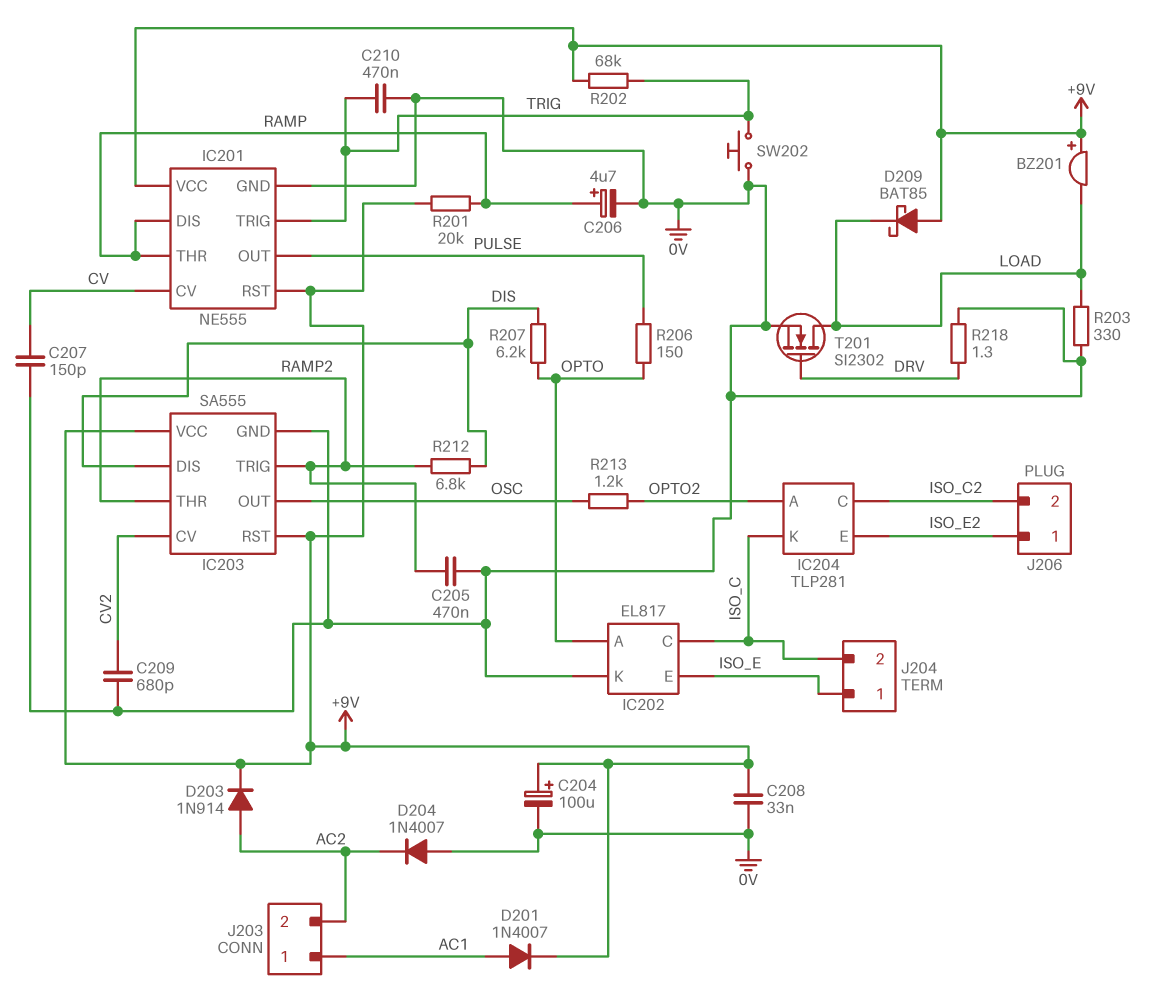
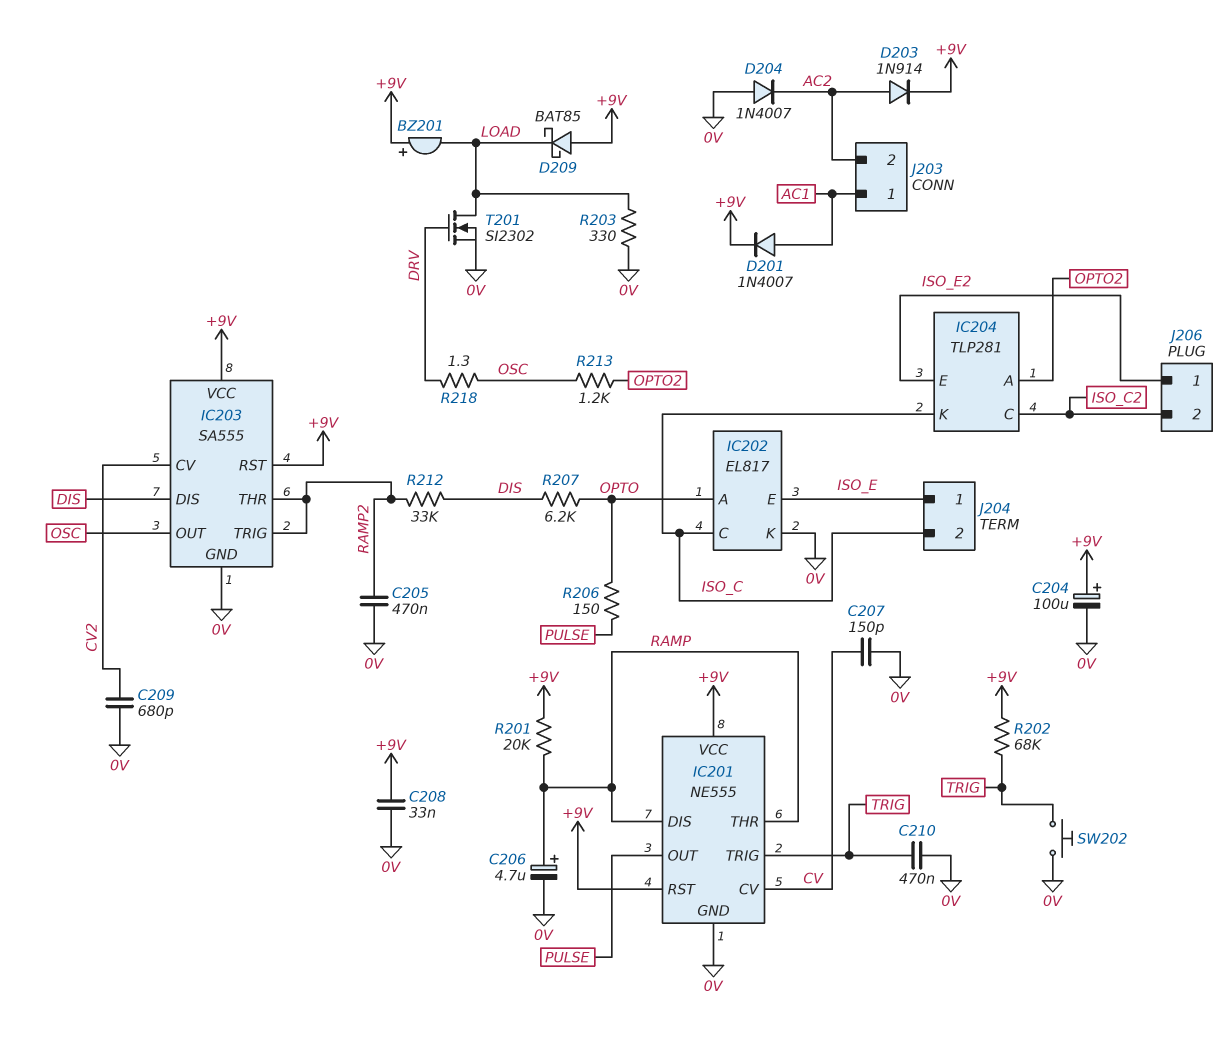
R212: 6.8k (DIS, RAMP2) -> 33k (DIS, RAMP2)
R218: 1.3 (0V, DRV) -> 1.3 (DRV, OSC)

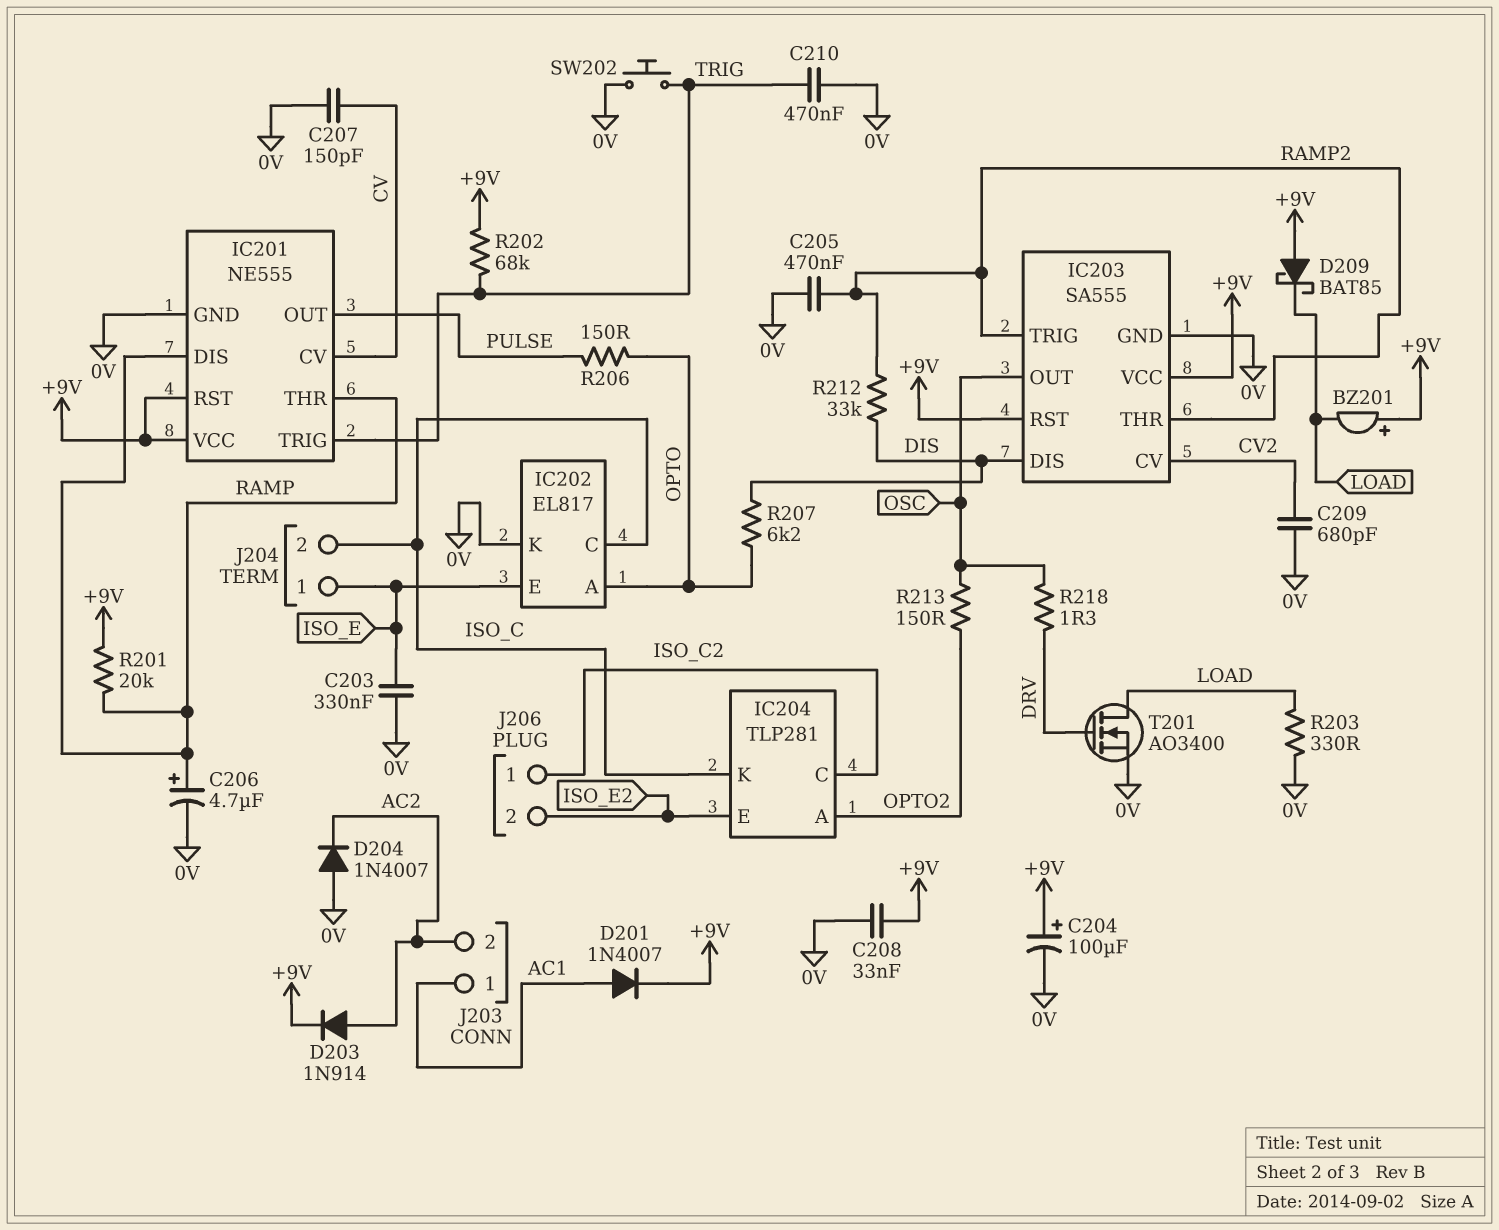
C203: none -> 330nF (0V, ISO_E)
J206 pin 1: ISO_E2 -> ISO_C2
J206 pin 2: ISO_C2 -> ISO_E2
R213: 1.2k (OPTO2, OSC) -> 150 (OPTO2, OSC)
T201: NMOS SI2302 (G DRV, D LOAD, S 0V) -> NMOS AO3400 (G DRV, D LOAD, S 0V)

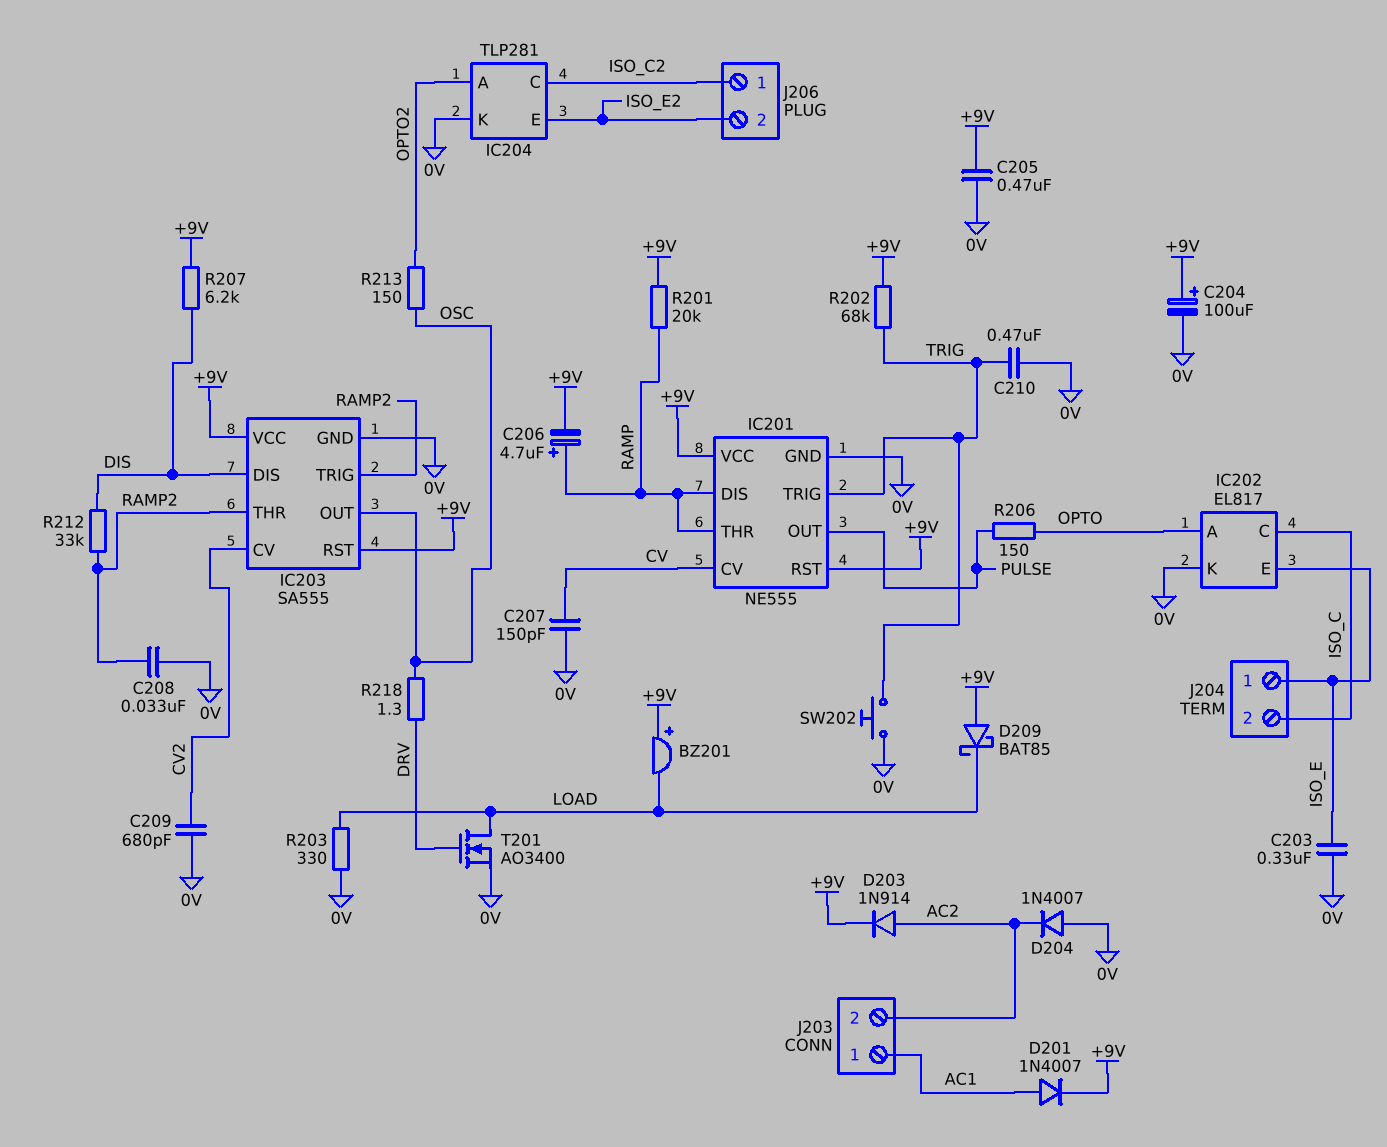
C205: 470nF (0V, RAMP2) -> 470nF (+9V, 0V)
C206: 4.7uF (plus RAMP, minus 0V) -> 4.7uF (plus RAMP, minus +9V)
C208: 33nF (+9V, 0V) -> 33nF (0V, RAMP2)
IC204 pin K: ISO_C -> 0V
R207: 6.2k (DIS, OPTO) -> 6.2k (+9V, DIS)

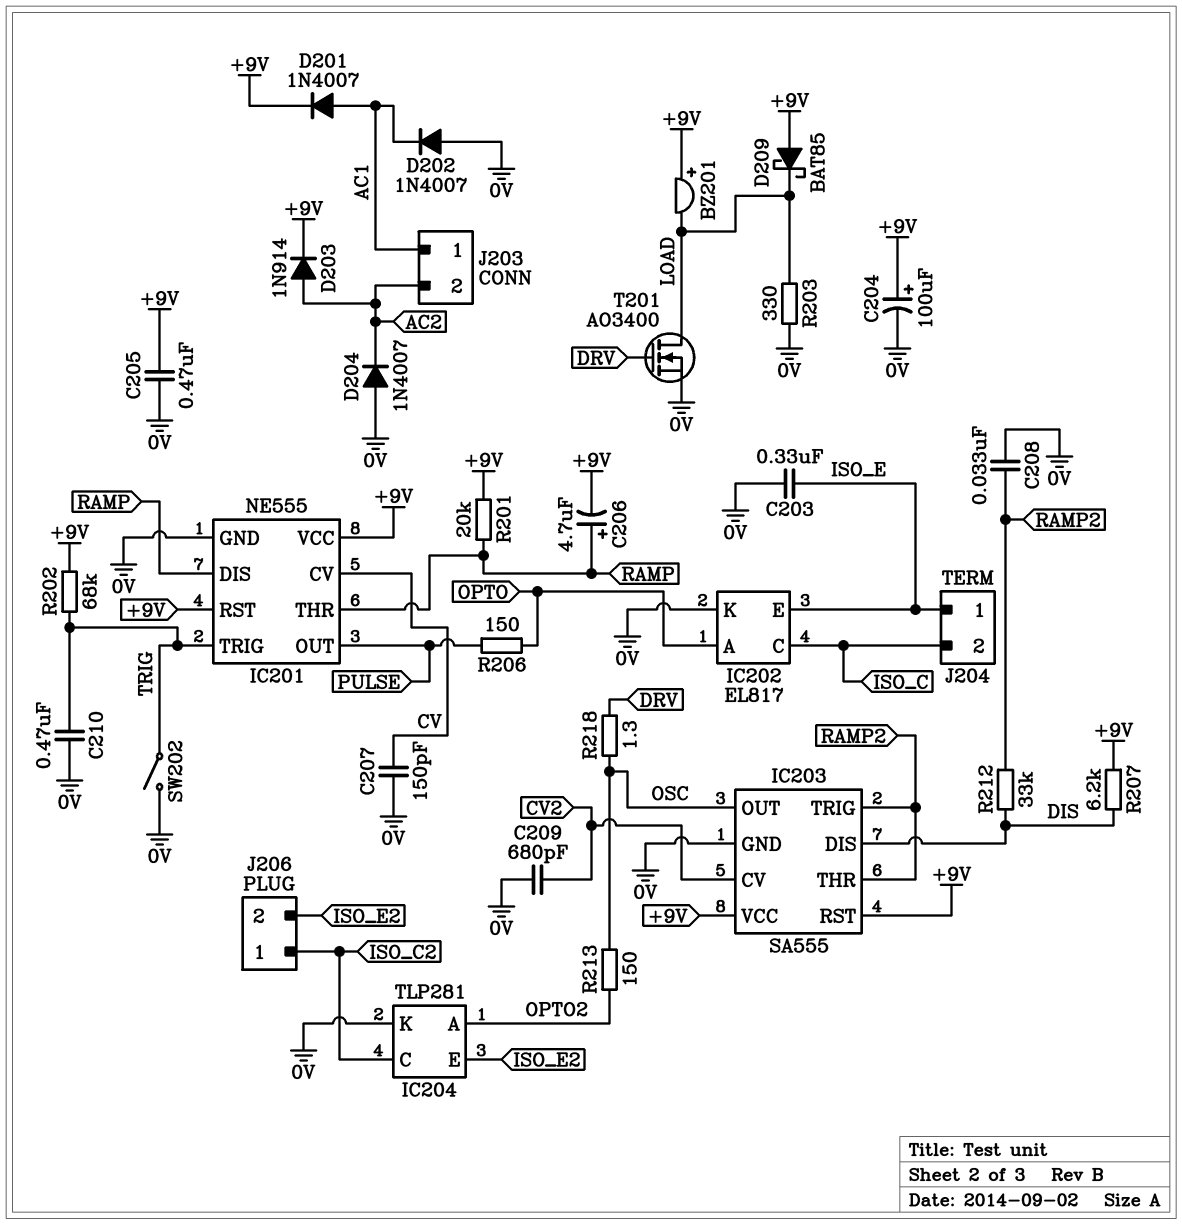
D202: none -> diode 1N4007 (A 0V, K AC1)
SW202: button (0V, TRIG) -> switch (0V, TRIG)

